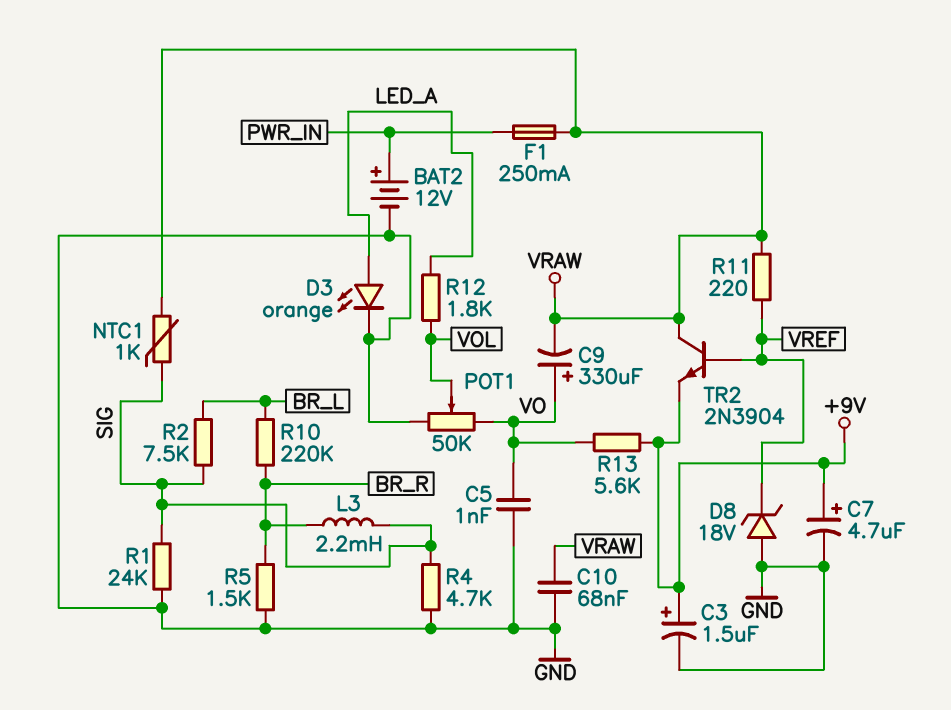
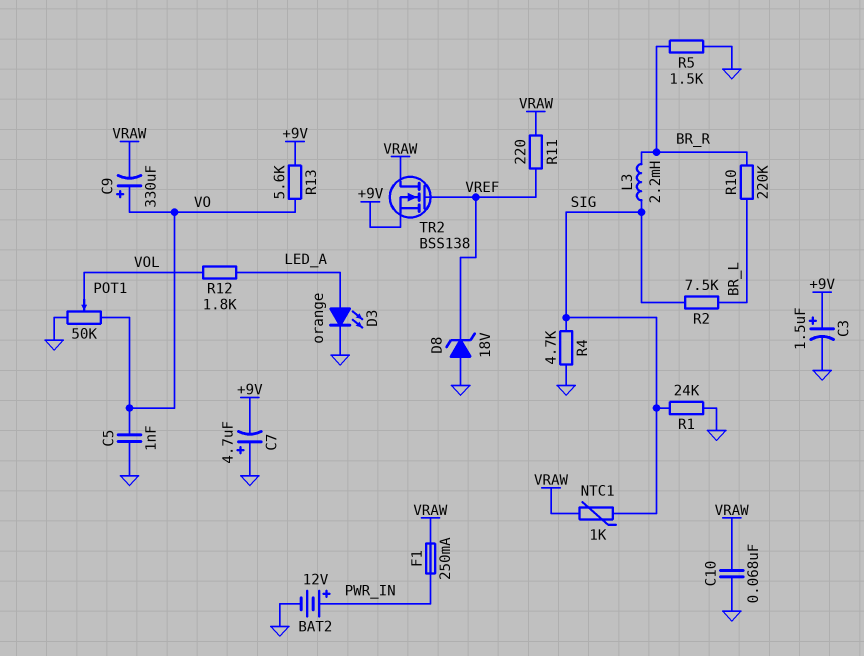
C7: 4.7uF (plus +9V, minus GND) -> 4.7uF (plus GND, minus +9V)
TR2: NPN 2N3904 (B VREF, C VRAW, E +9V) -> NMOS BSS138 (G VREF, D VRAW, S +9V)

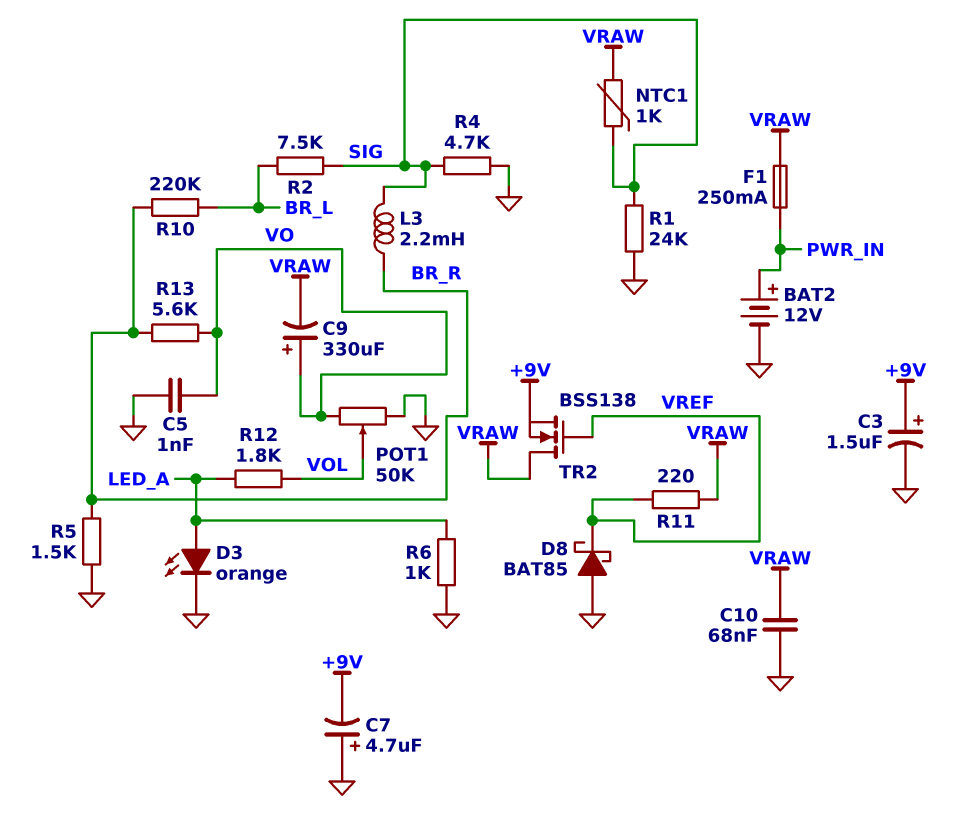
D8: zener 18V (A GND, K VREF) -> schottky BAT85 (A GND, K VREF)
R6: none -> 1k (GND, LED_A)
R13: 5.6k (+9V, VO) -> 5.6k (BR_R, VO)

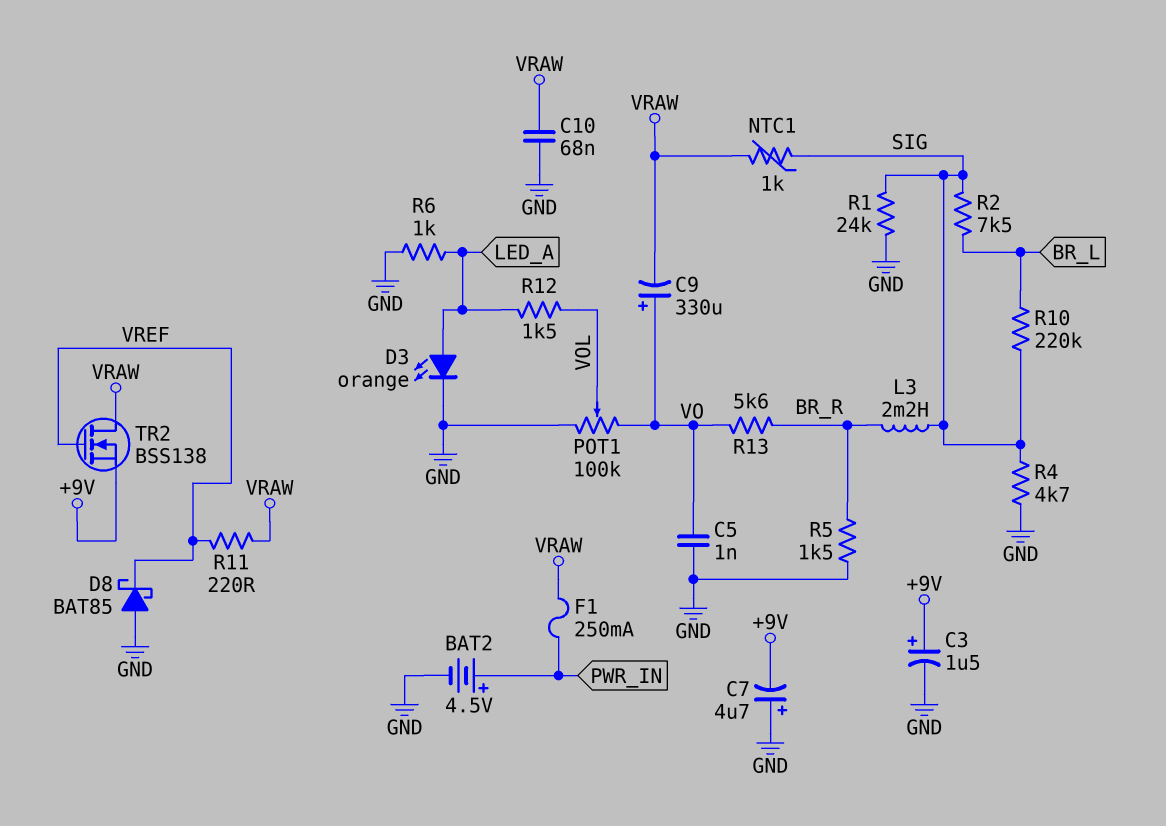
BAT2: 12V (plus PWR_IN, minus GND) -> 4.5V (plus PWR_IN, minus GND)
POT1: 50k (GND, VO, wiper VOL) -> 100k (GND, VO, wiper VOL)
R10: 220k (BR_L, BR_R) -> 220k (BR_L, SIG)
R12: 1.8k (LED_A, VOL) -> 1.5k (LED_A, VOL)

